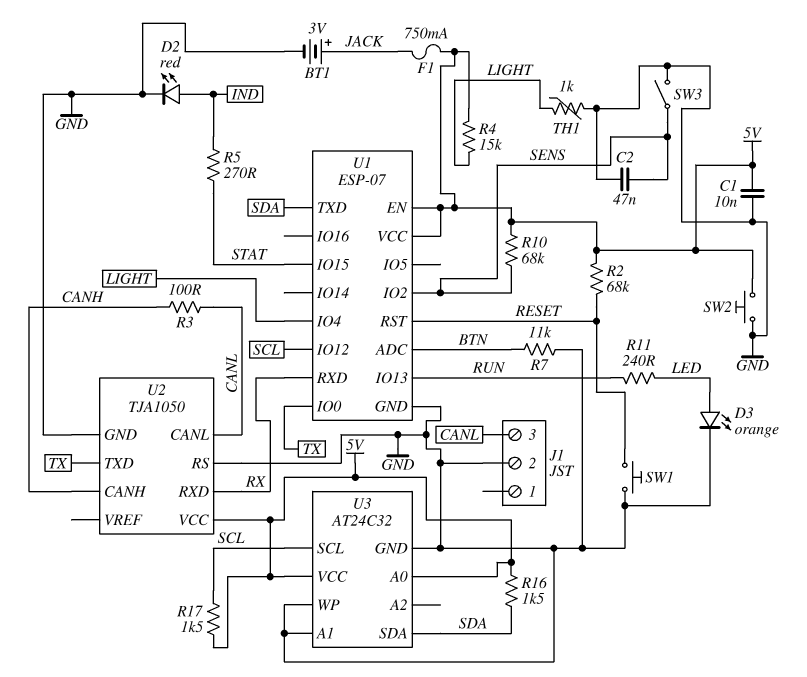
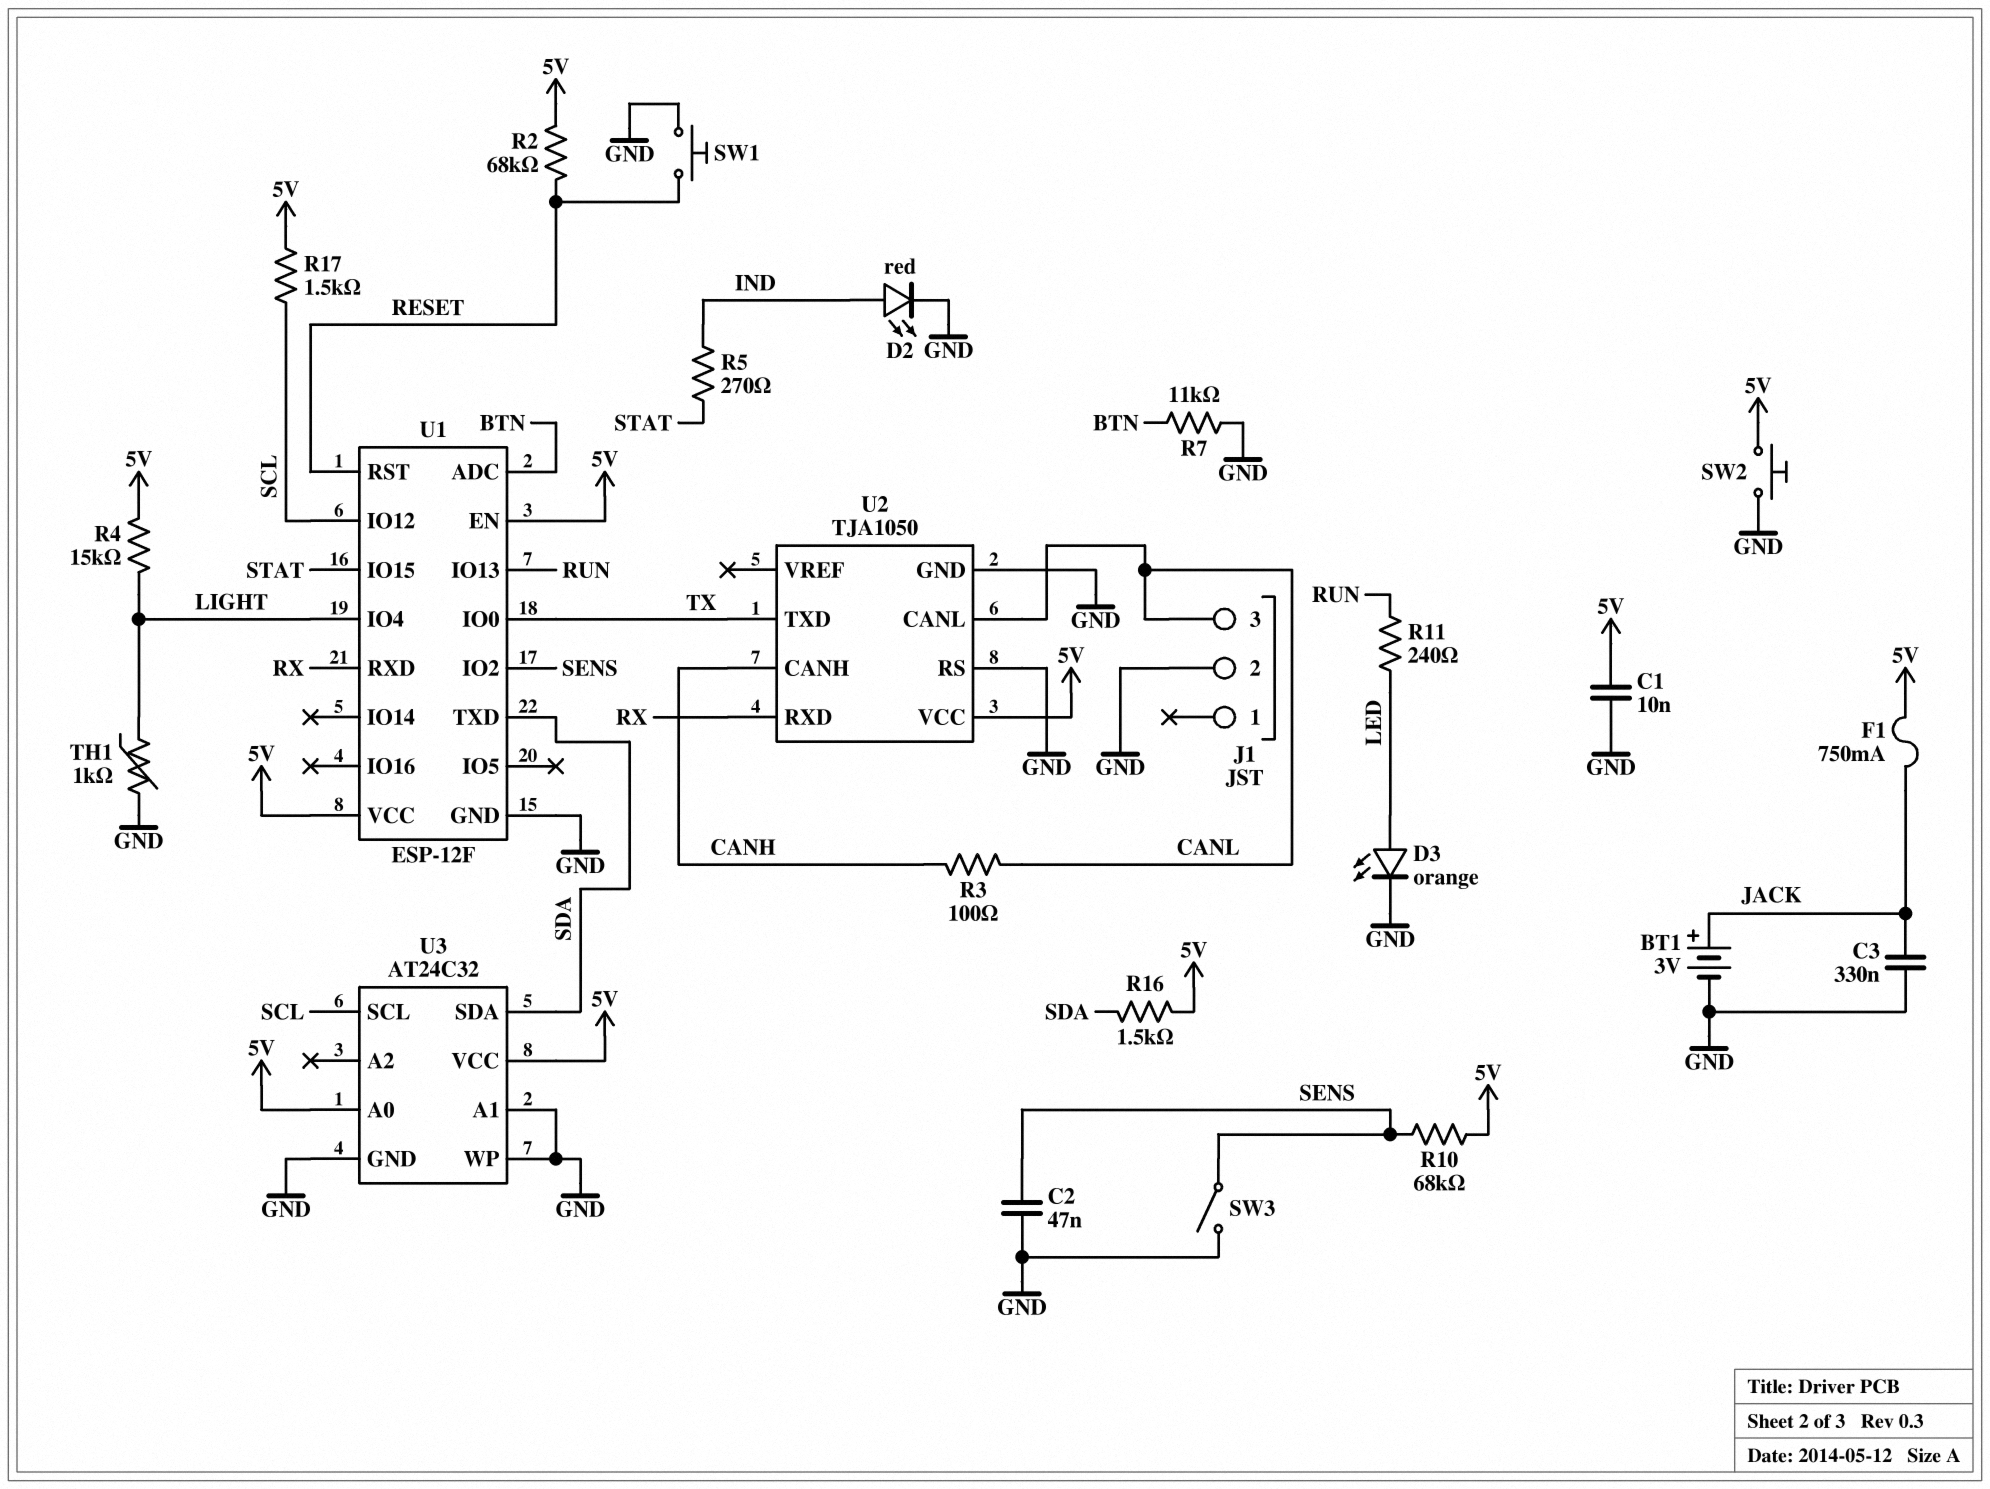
C3: none -> 330nF (GND, JACK)
U1: ESP-07 -> ESP-12F

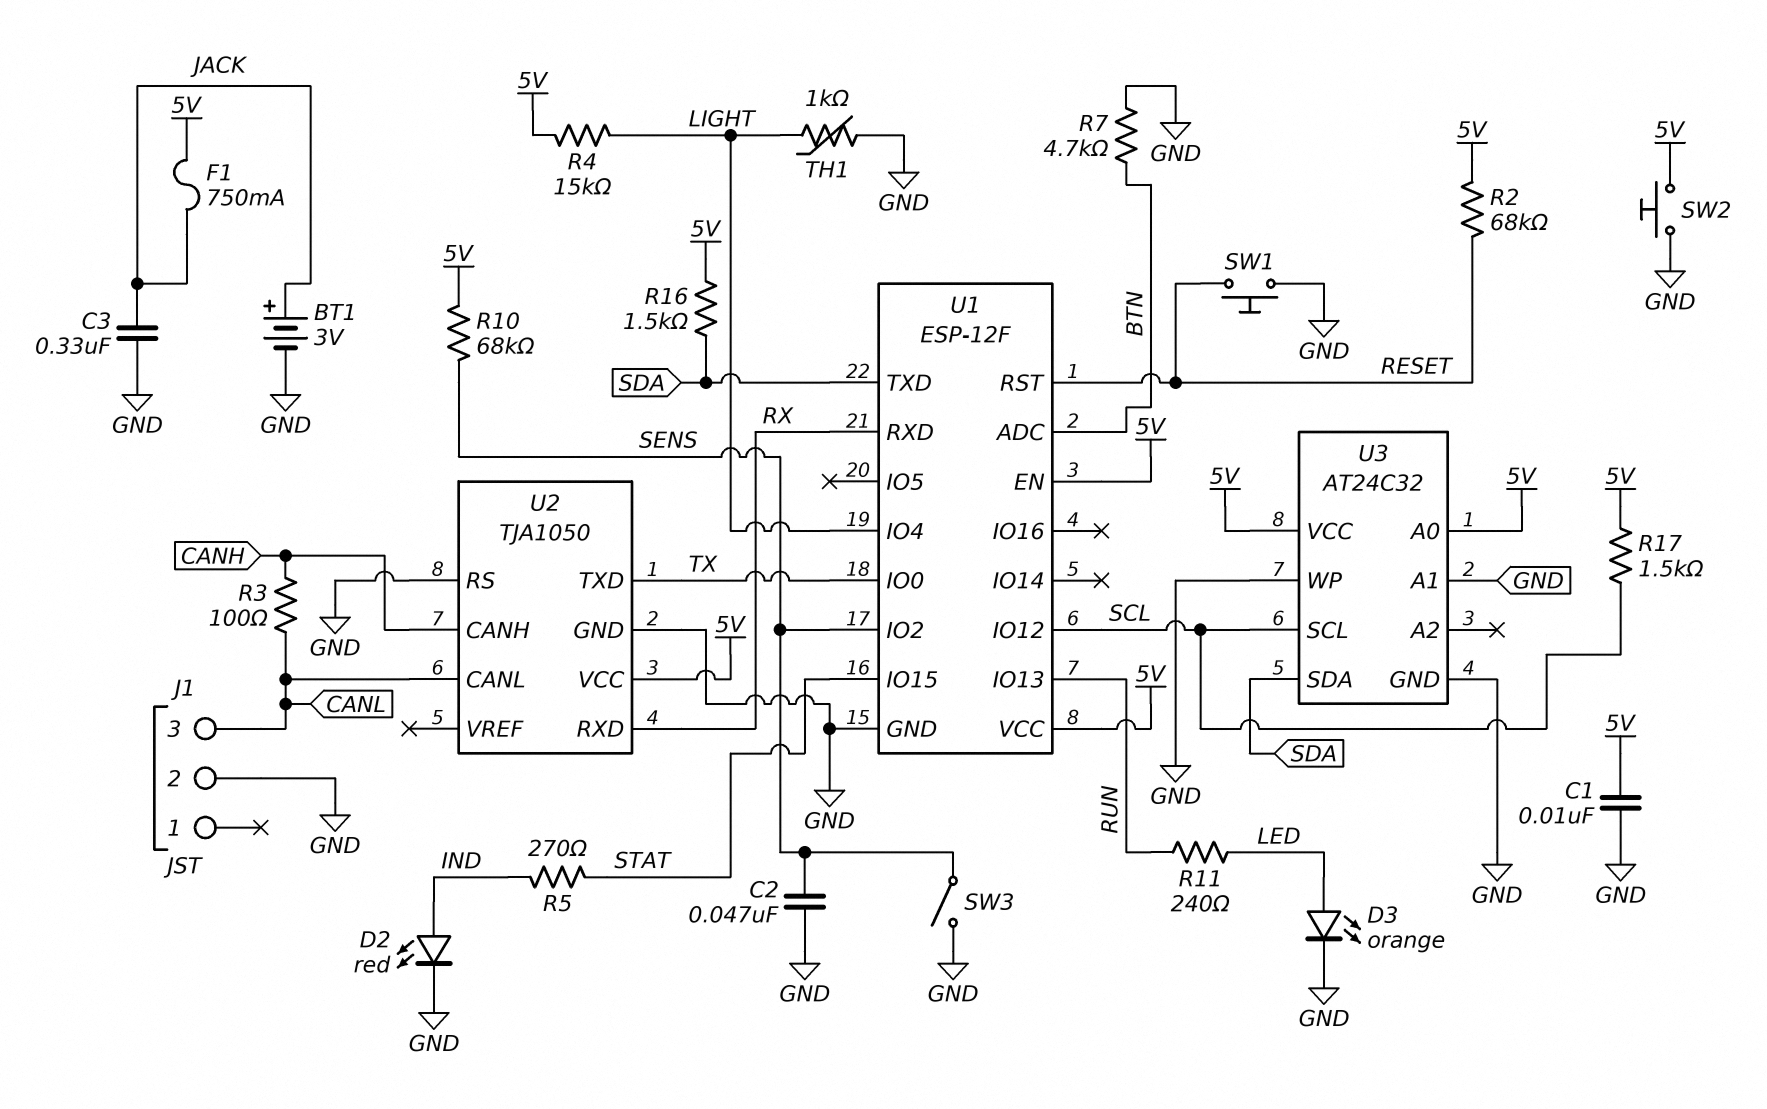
R7: 11k (BTN, GND) -> 4.7k (BTN, GND)

